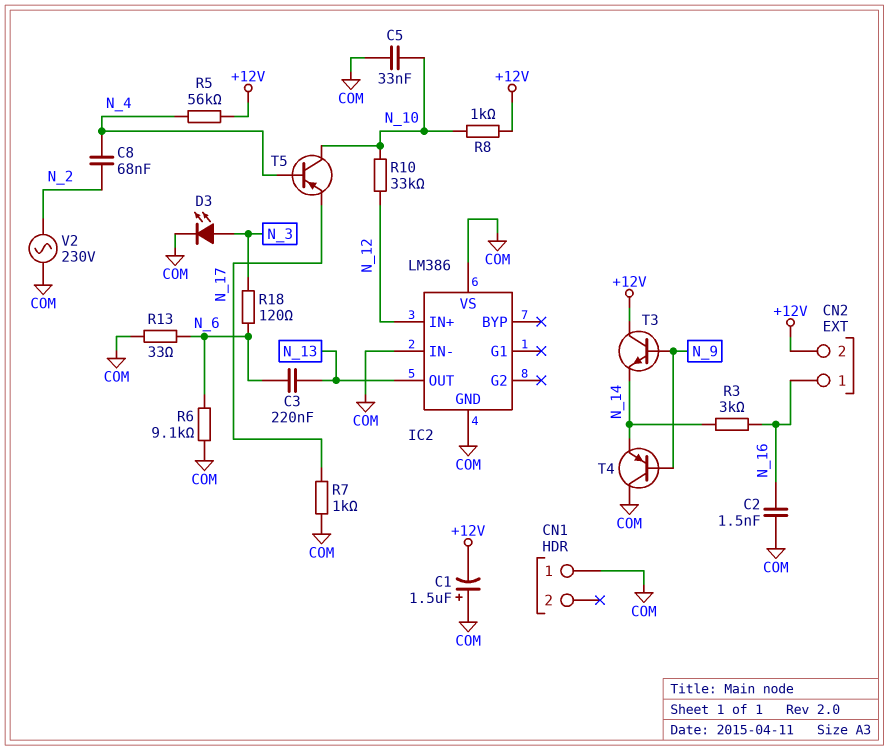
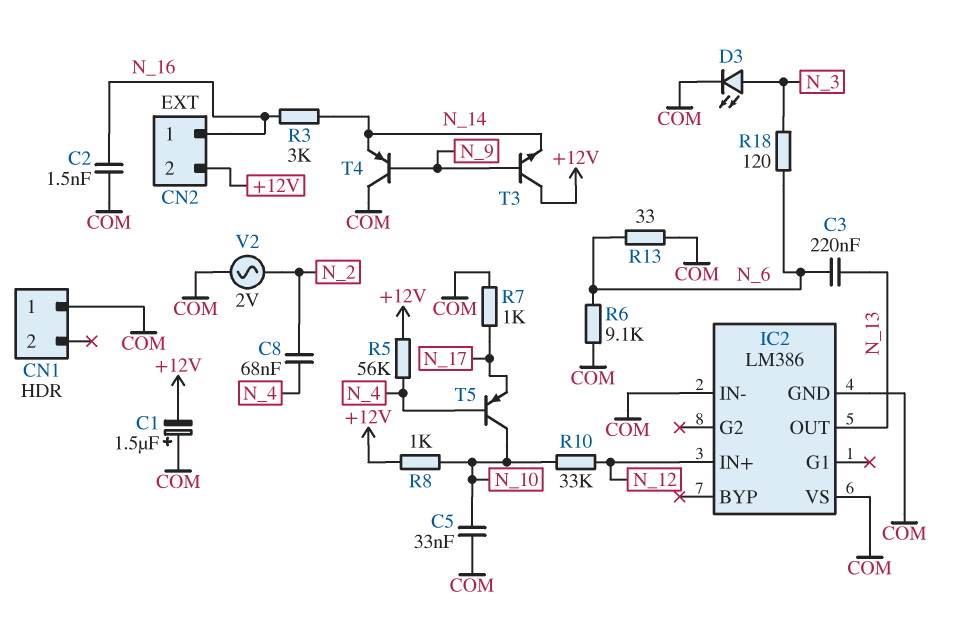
V2: AC 230V (COM, N_2) -> AC 2V (COM, N_2)

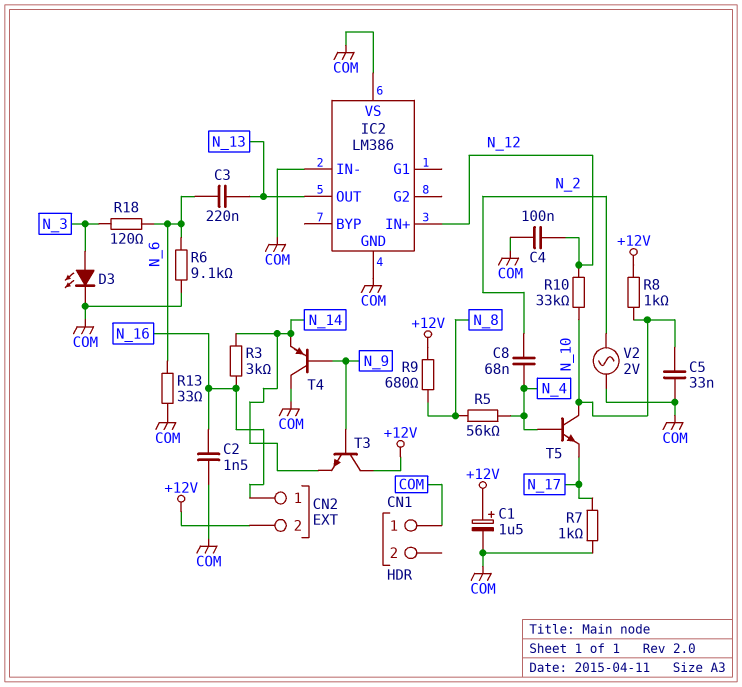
C1: 1.5uF (plus COM, minus +12V) -> 1.5uF (plus +12V, minus COM)
C4: none -> 100nF (COM, N_12)
R5: 56k (+12V, N_4) -> 56k (N_4, N_8)
R9: none -> 680 (+12V, N_8)
T5: PNP (B N_4, C N_10, E N_17) -> NPN (B N_4, C N_10, E N_17)

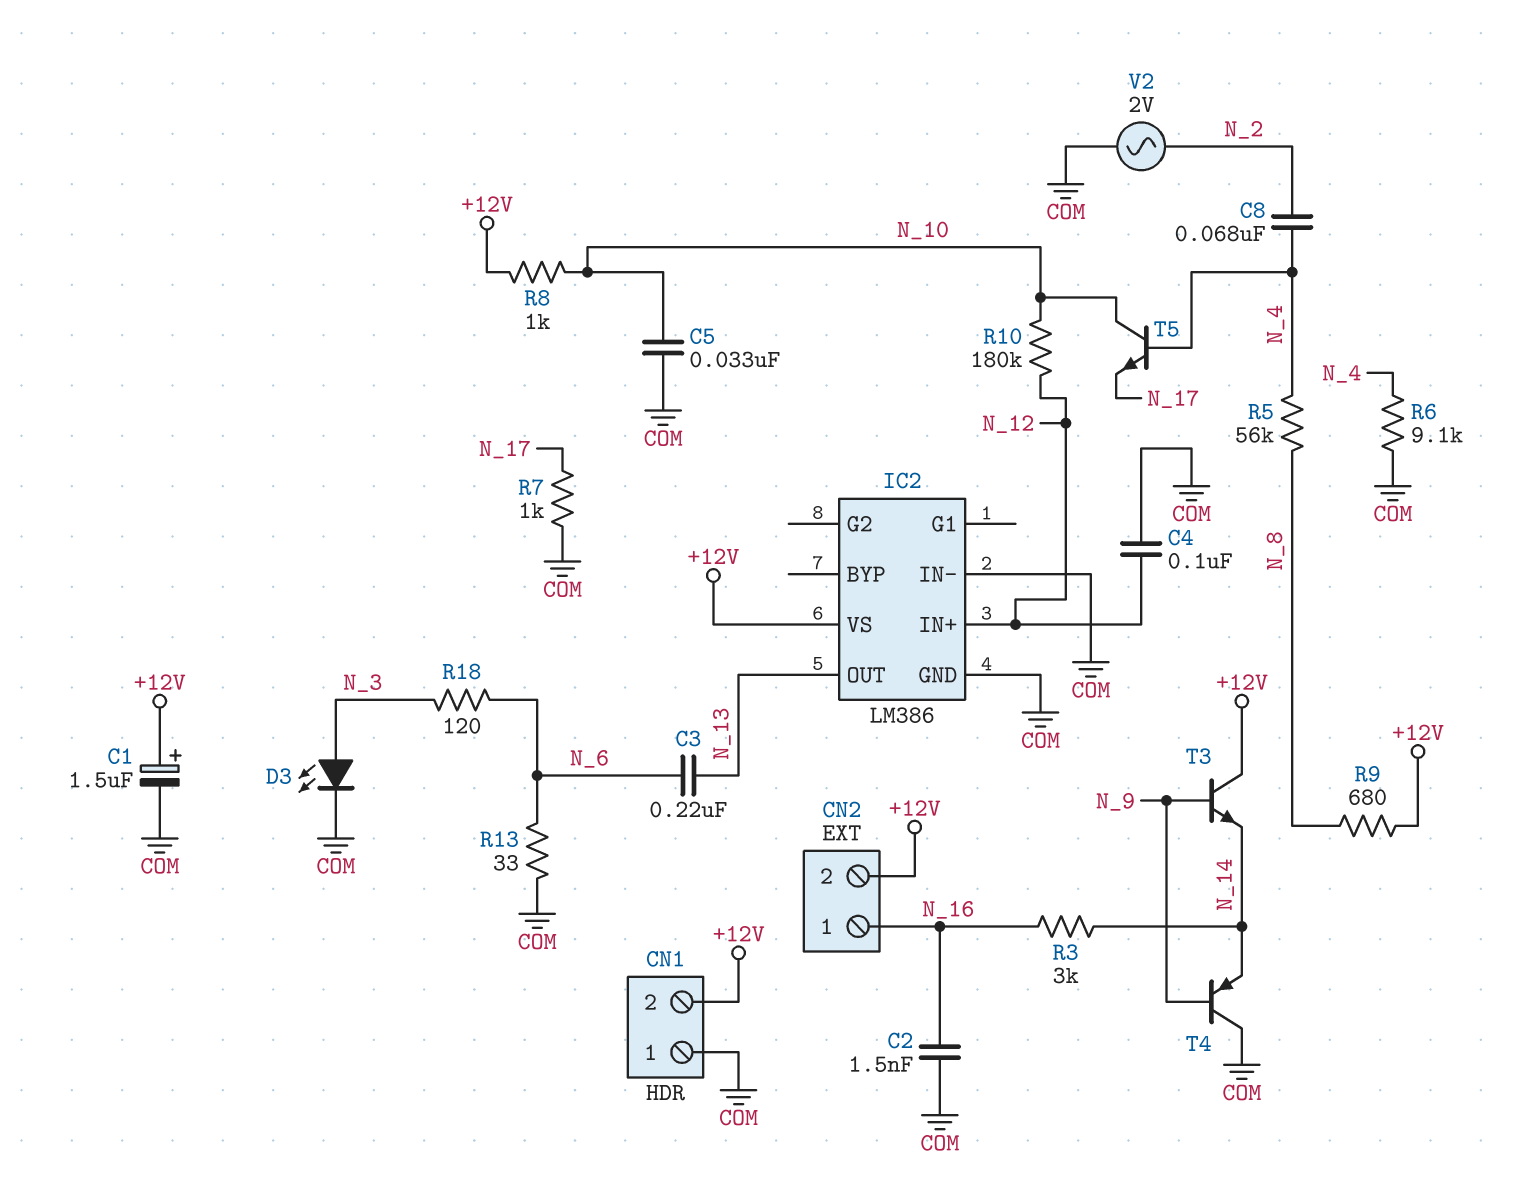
CN1 pin 2: none -> +12V
IC2 pin VS: COM -> +12V
R6: 9.1k (COM, N_6) -> 9.1k (COM, N_4)
R10: 33k (N_10, N_12) -> 180k (N_10, N_12)

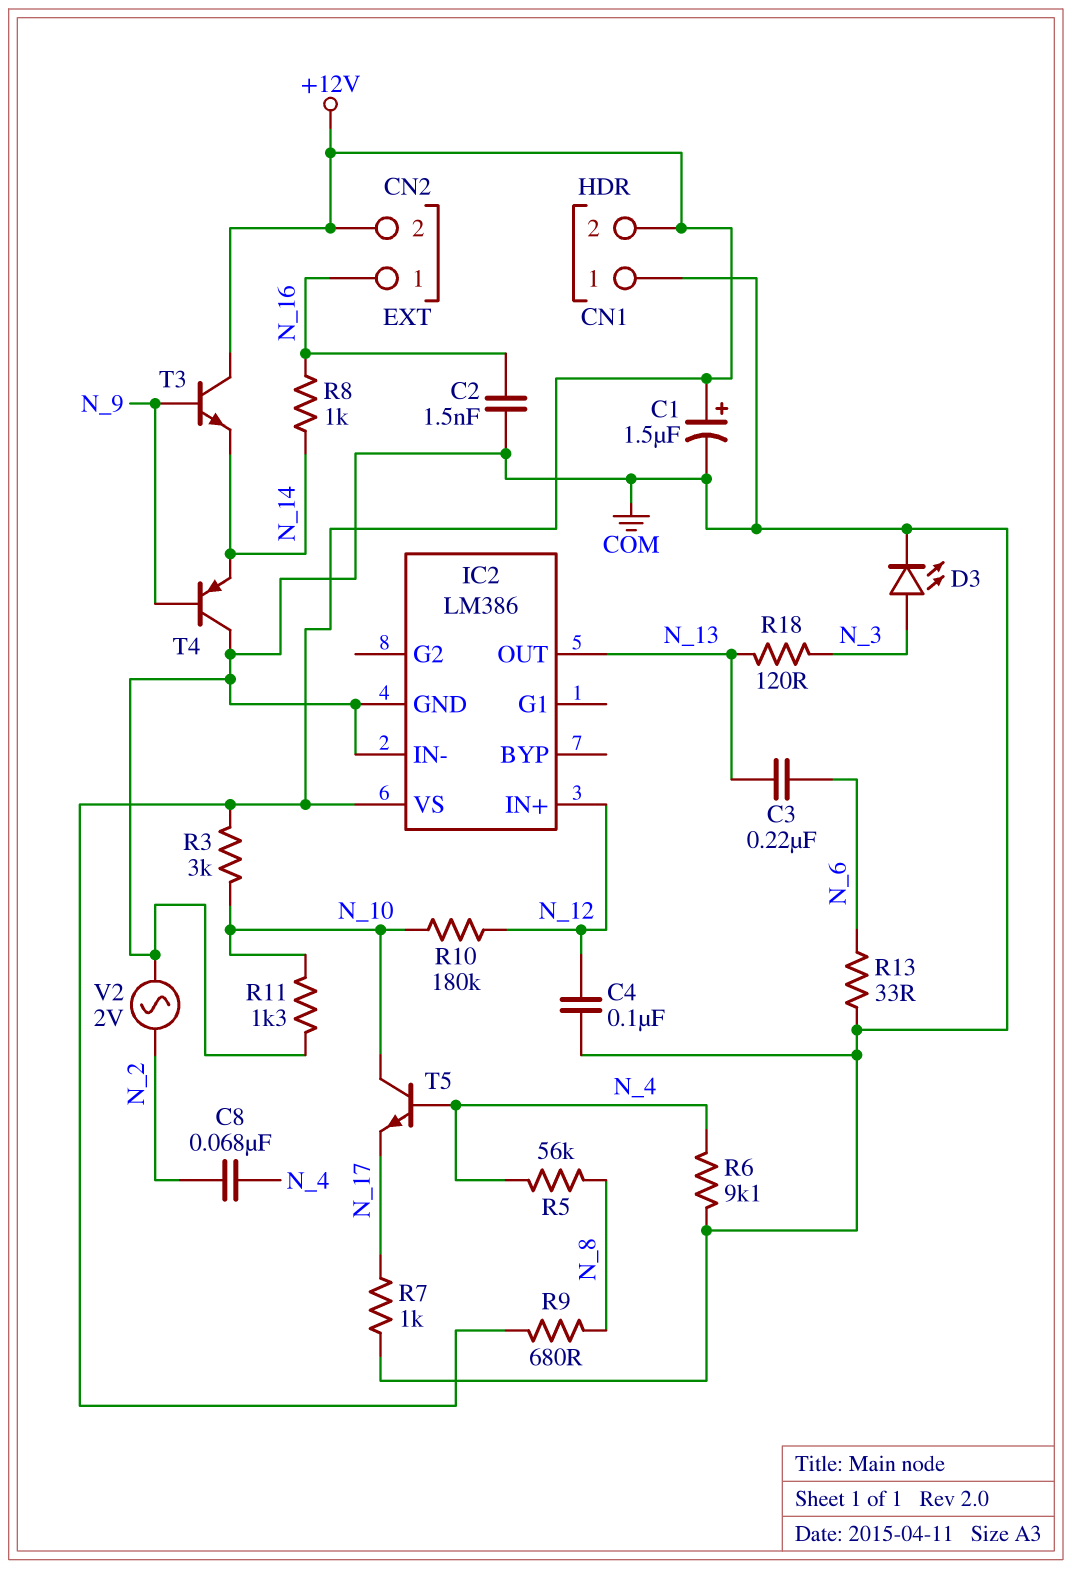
C5: 33nF (COM, N_10) -> none
R3: 3k (N_14, N_16) -> 3k (+12V, N_10)
R8: 1k (+12V, N_10) -> 1k (N_14, N_16)
R11: none -> 1.3k (COM, N_10)
R18: 120 (N_3, N_6) -> 120 (N_3, N_13)

